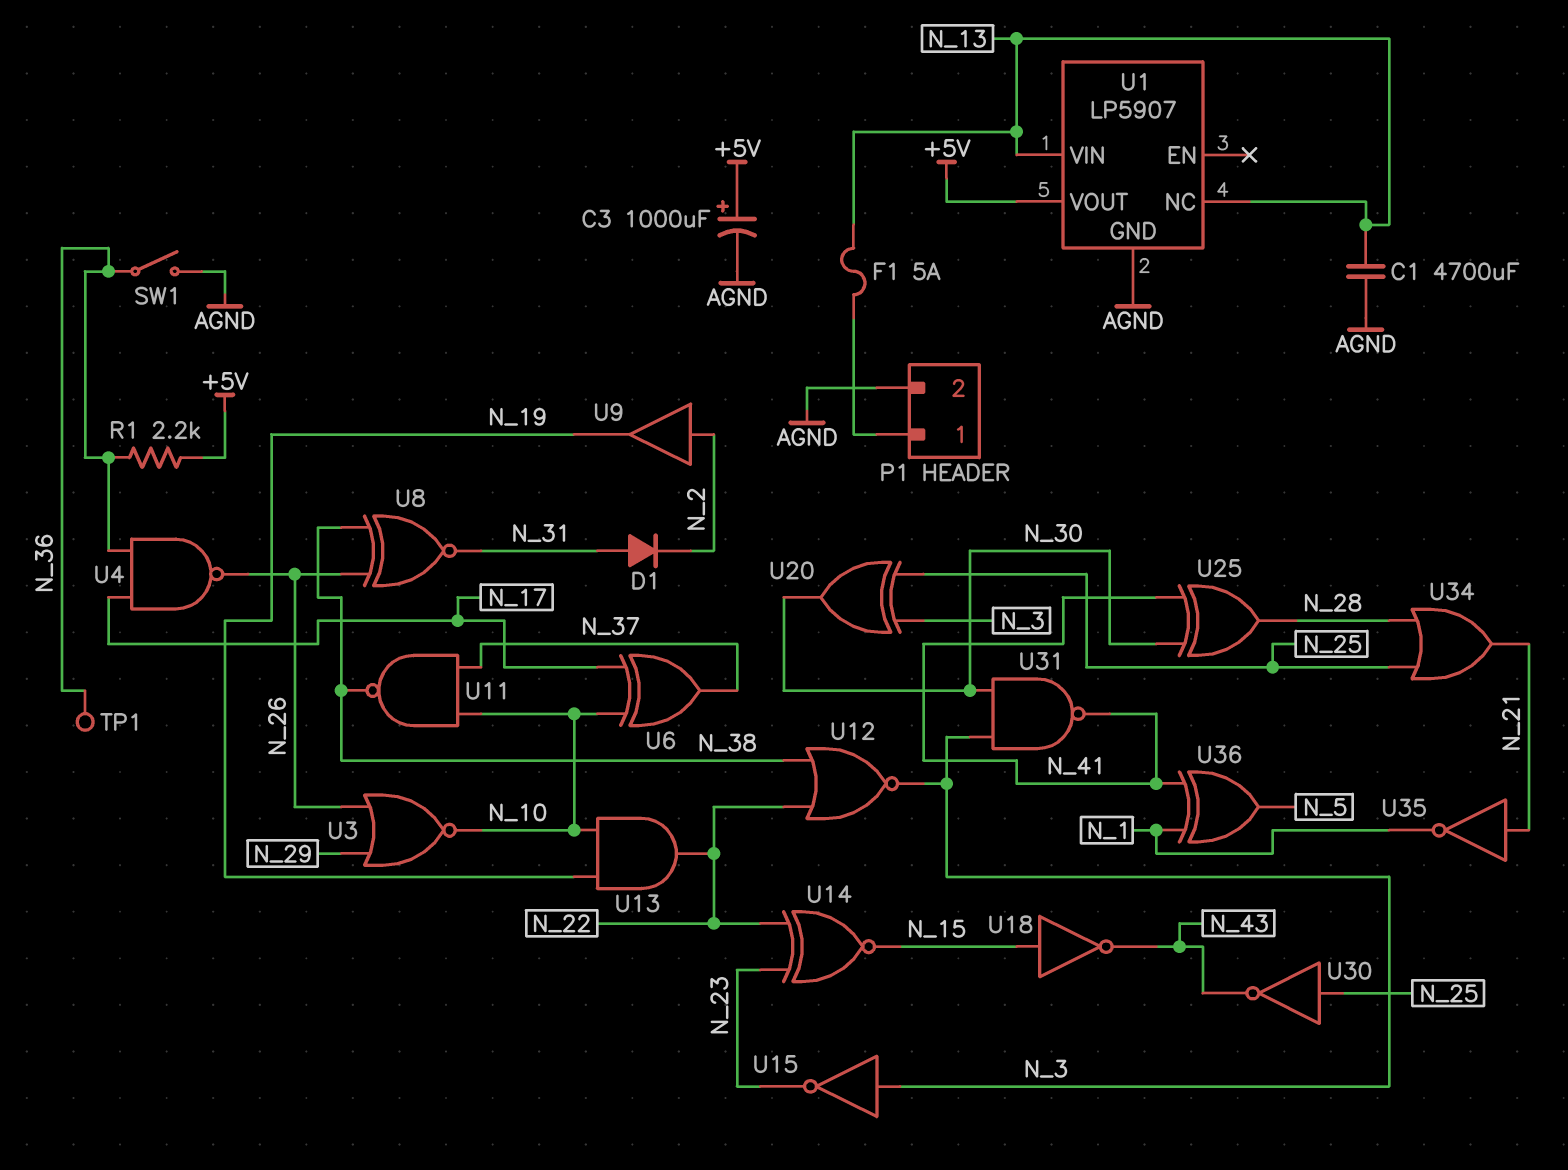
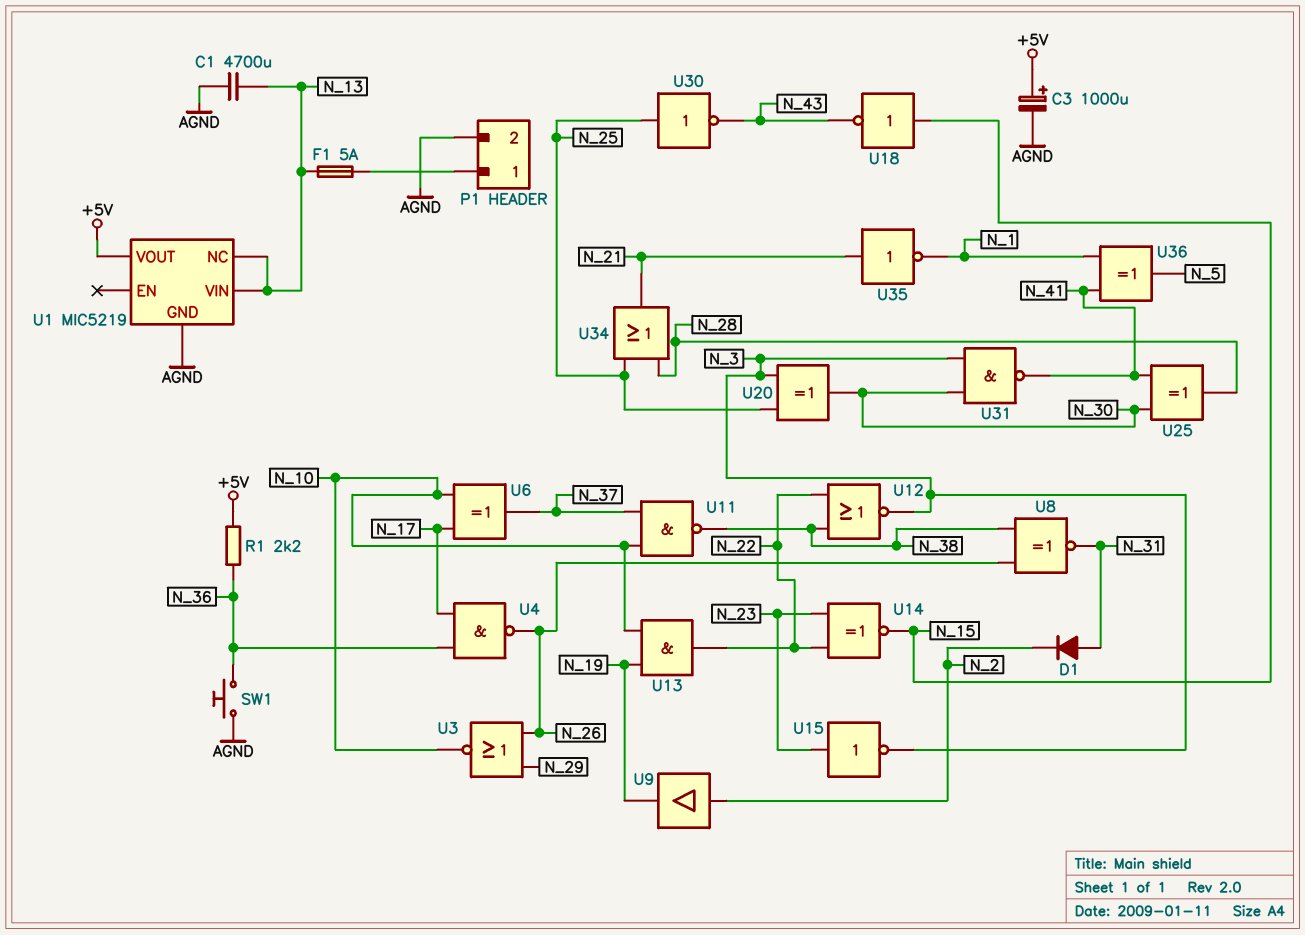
SW1: switch (AGND, N_36) -> button (AGND, N_36)
TP1: test point (N_36) -> none
U1: LP5907 -> MIC5219
U15: NOT (in N_3, out N_23) -> NOT (in N_23, out N_3)

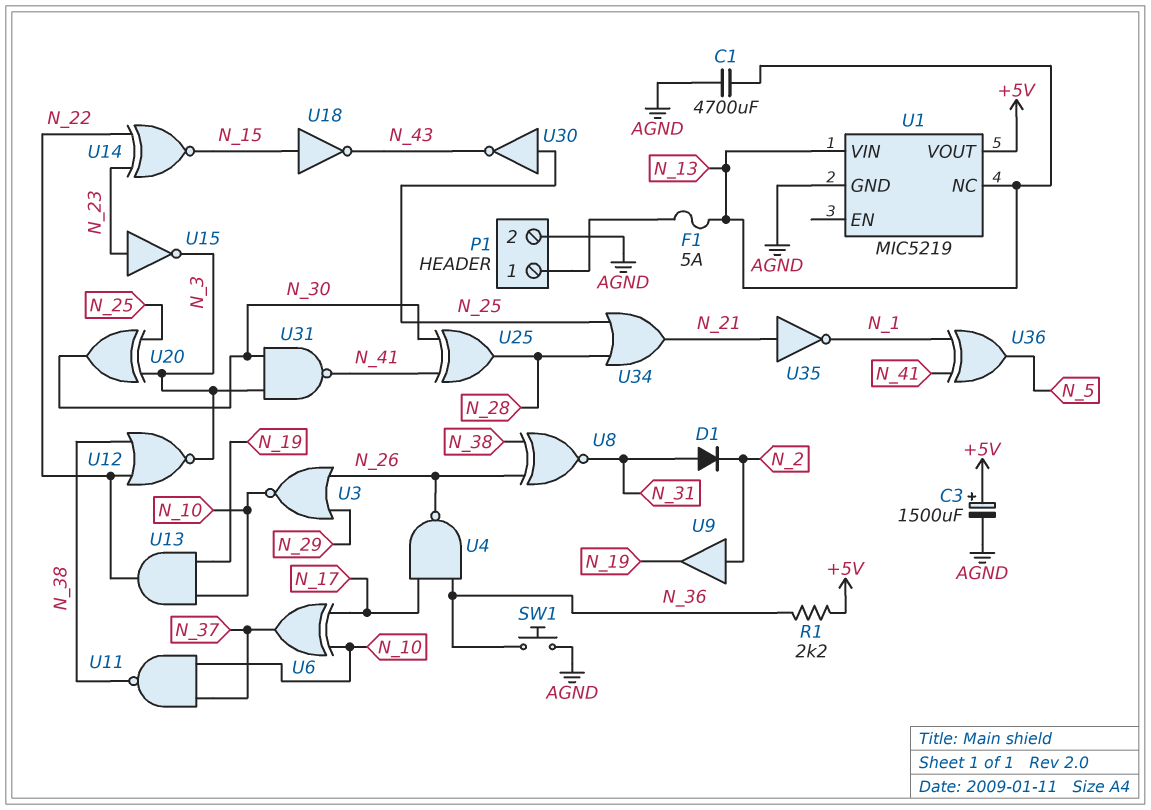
C3: 1000uF (plus +5V, minus AGND) -> 1500uF (plus +5V, minus AGND)

